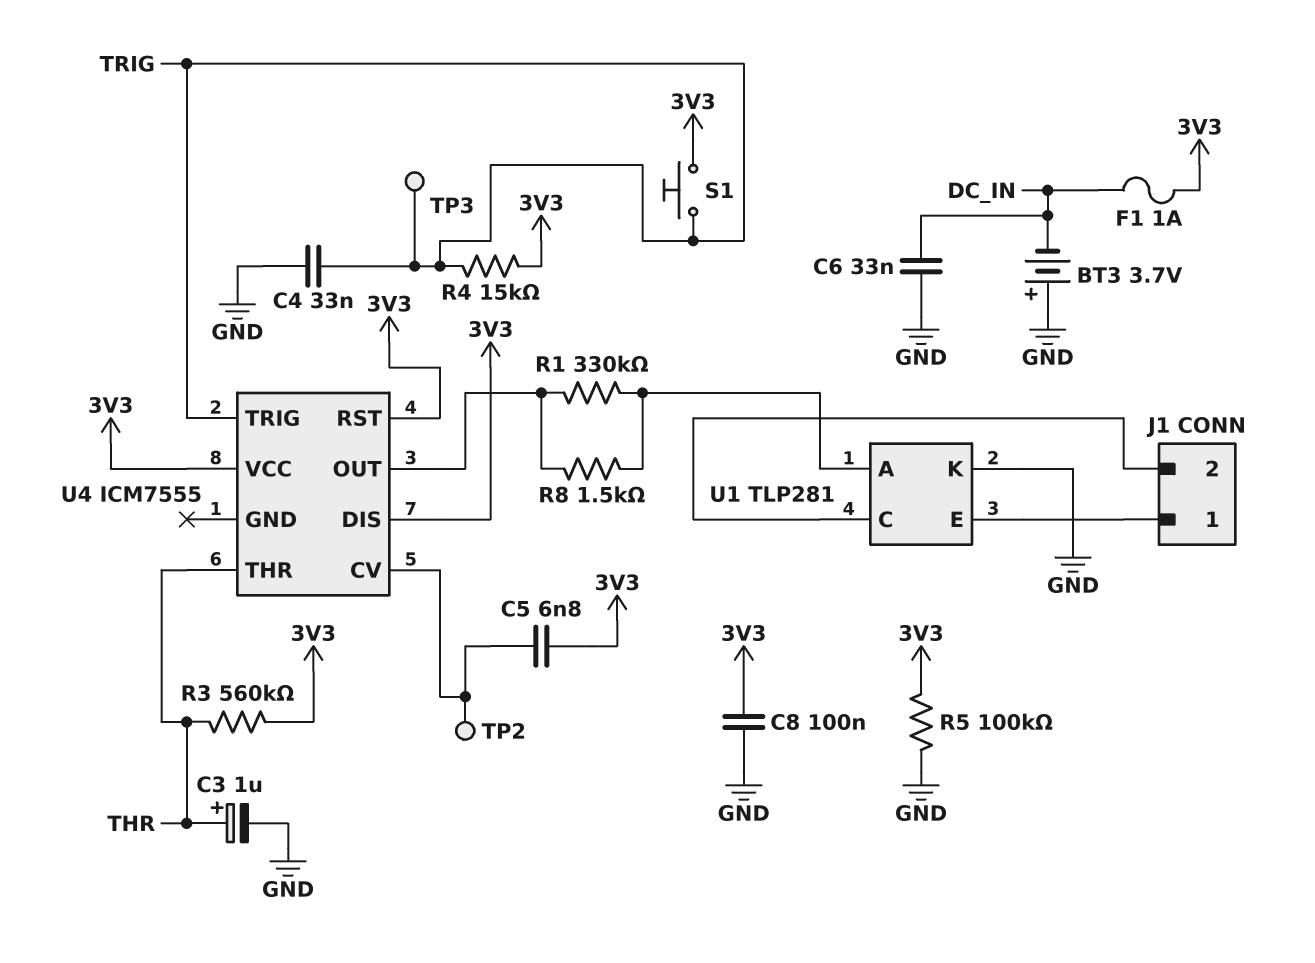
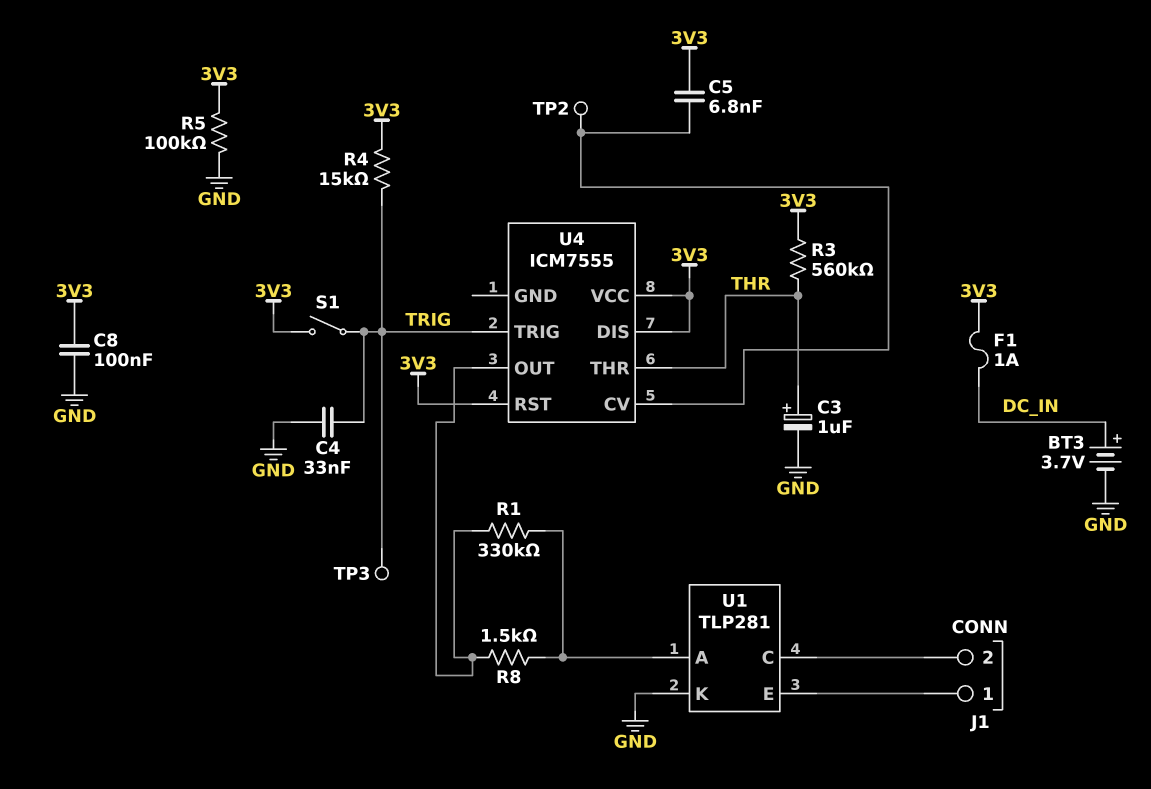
BT3: 3.7V (plus GND, minus DC_IN) -> 3.7V (plus DC_IN, minus GND)
C6: 33nF (DC_IN, GND) -> none
S1: button (3V3, TRIG) -> switch (3V3, TRIG)

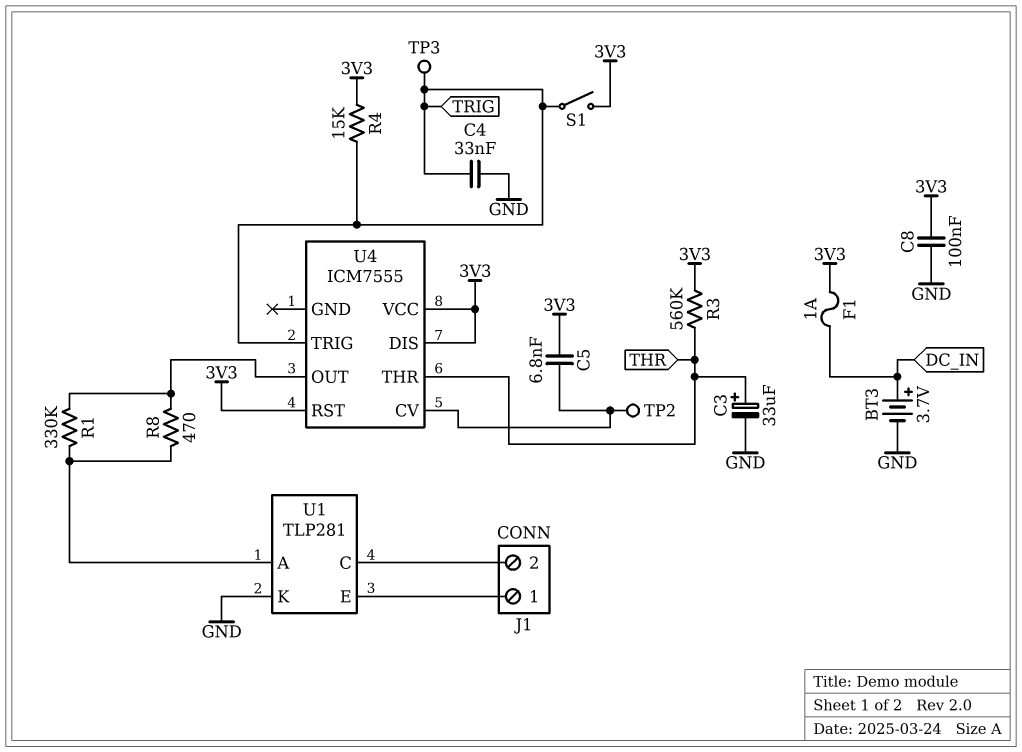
C3: 1uF (plus THR, minus GND) -> 33uF (plus THR, minus GND)
R5: 100k (3V3, GND) -> none
R8: 1.5k (U1/A, U4/OUT) -> 470 (U1/A, U4/OUT)

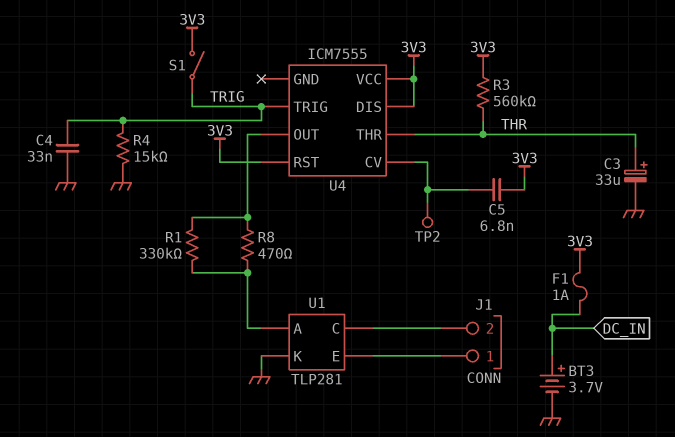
C8: 100nF (3V3, GND) -> none
R4: 15k (3V3, TRIG) -> 15k (GND, TRIG)
TP3: test point (TRIG) -> none

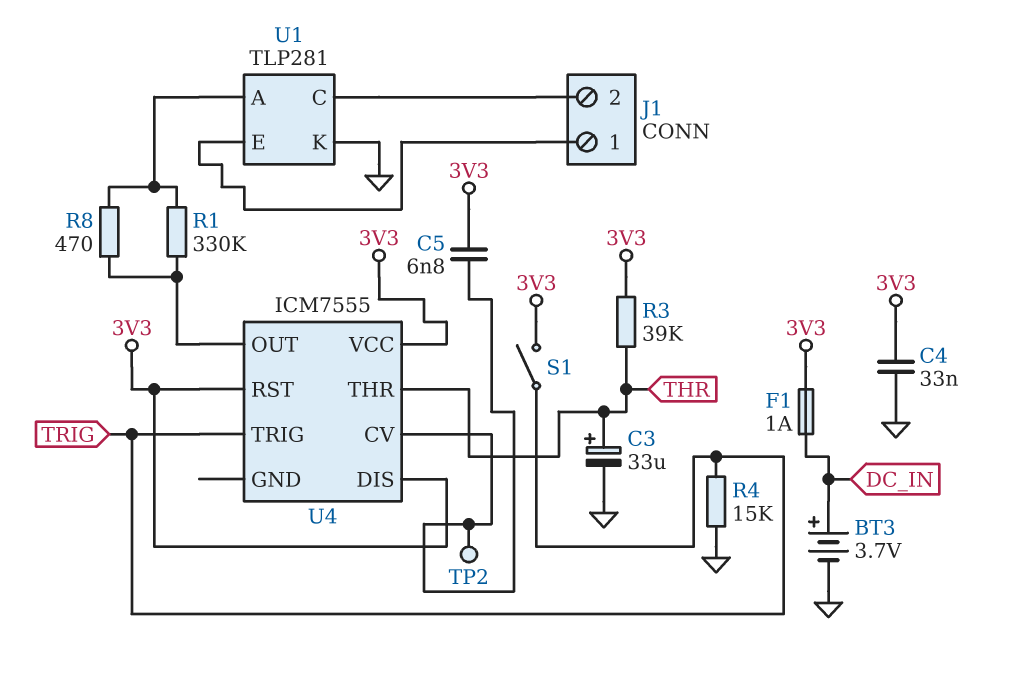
C4: 33nF (GND, TRIG) -> 33nF (3V3, GND)
R3: 560k (3V3, THR) -> 39k (3V3, THR)

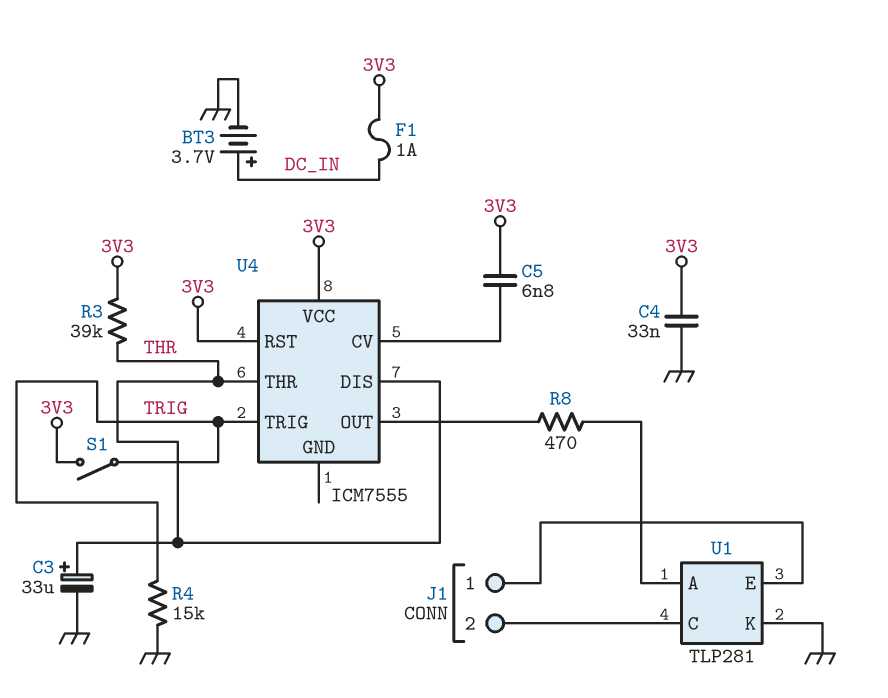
R1: 330k (U1/A, U4/OUT) -> none
TP2: test point (U4/CV) -> none
U4 pin DIS: 3V3 -> THR

